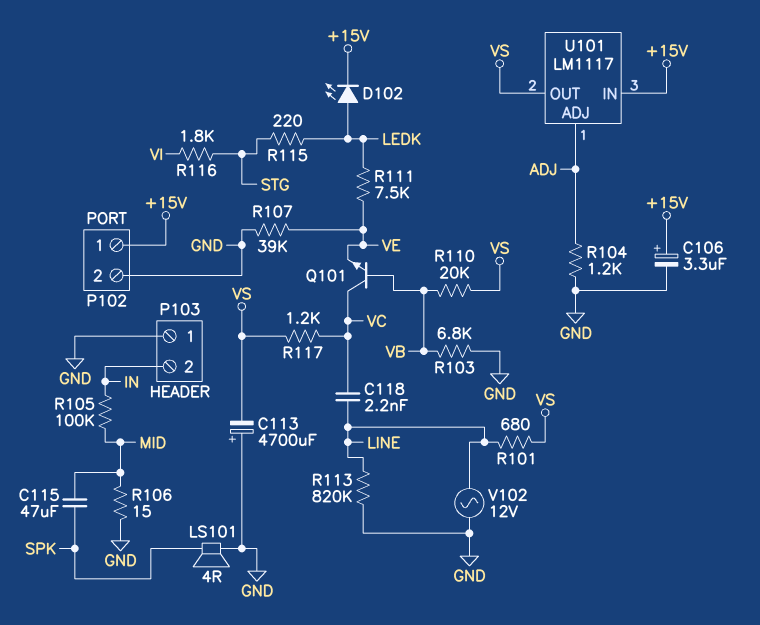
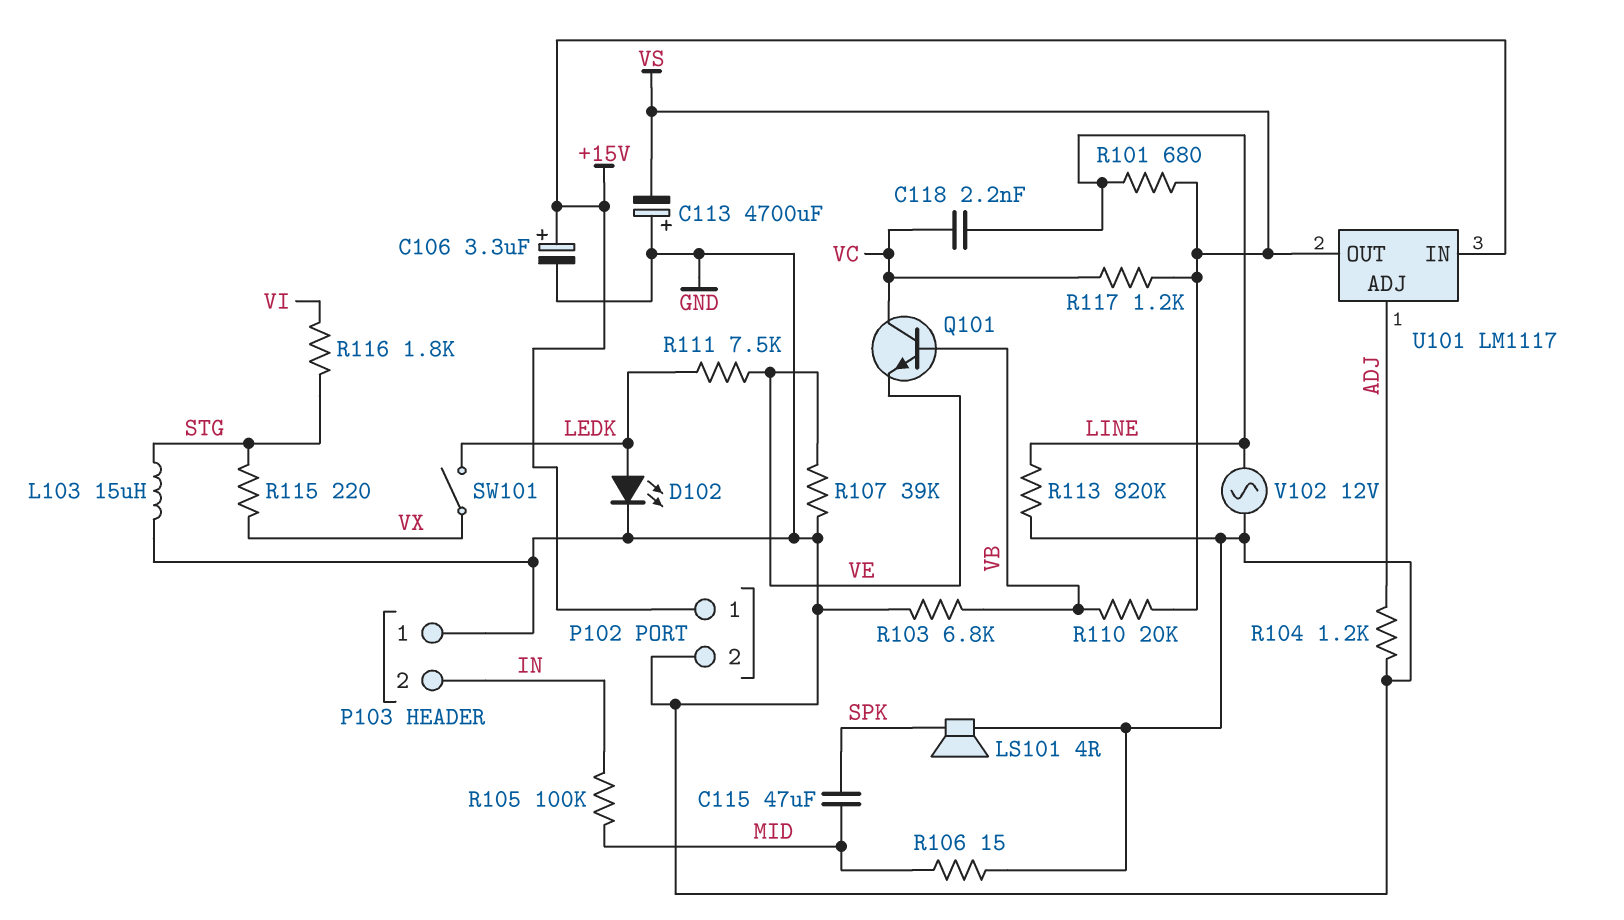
D102: LED (A LEDK, K +15V) -> LED (A LEDK, K GND)
L103: none -> 15uH (GND, STG)
R115: 220 (LEDK, STG) -> 220 (STG, VX)
SW101: none -> switch (LEDK, VX)

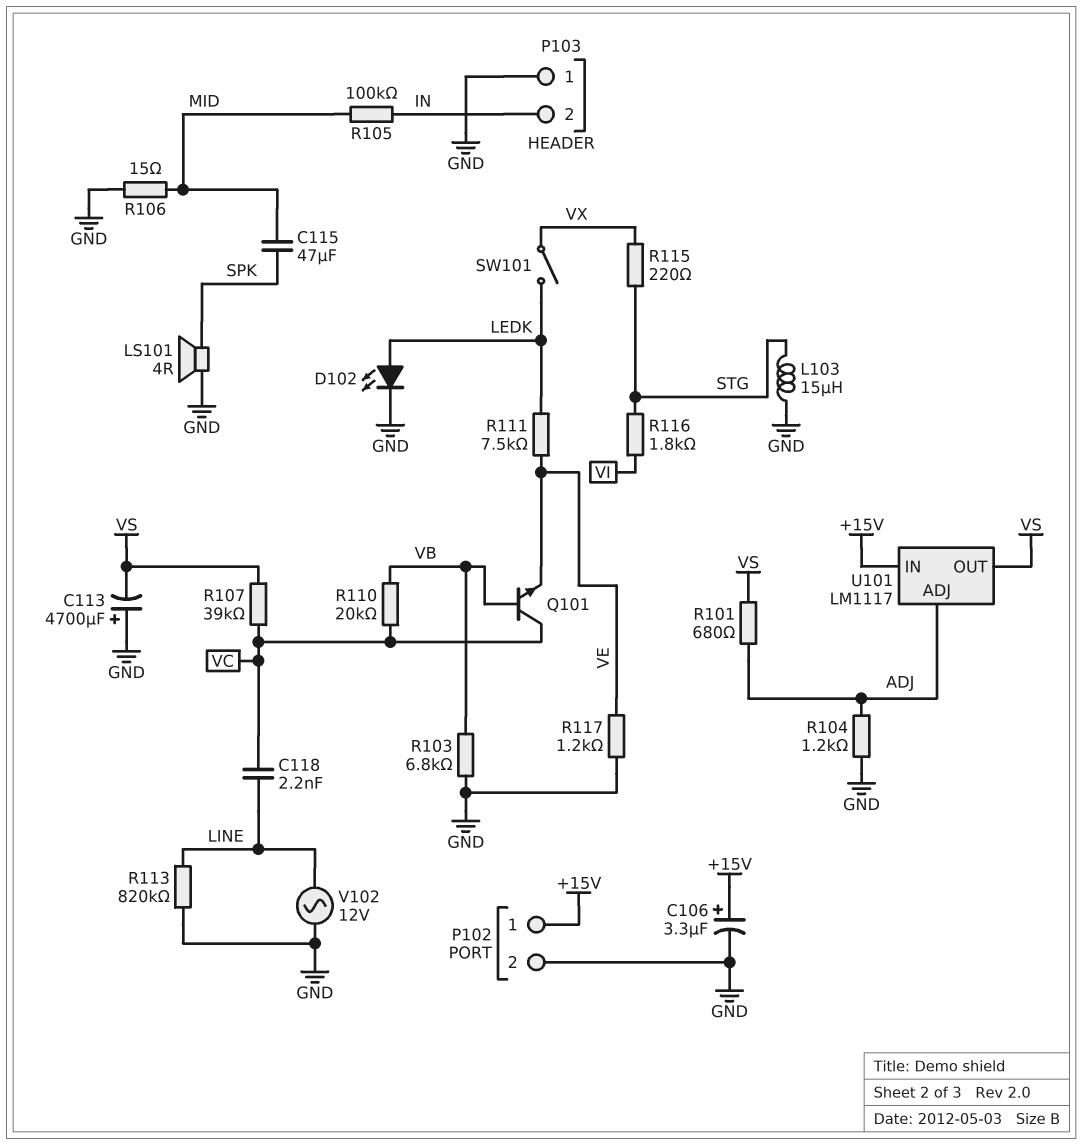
R101: 680 (LINE, VS) -> 680 (ADJ, VS)
R107: 39k (GND, VE) -> 39k (VC, VS)
R110: 20k (VB, VS) -> 20k (VB, VC)
R117: 1.2k (VC, VS) -> 1.2k (GND, VE)

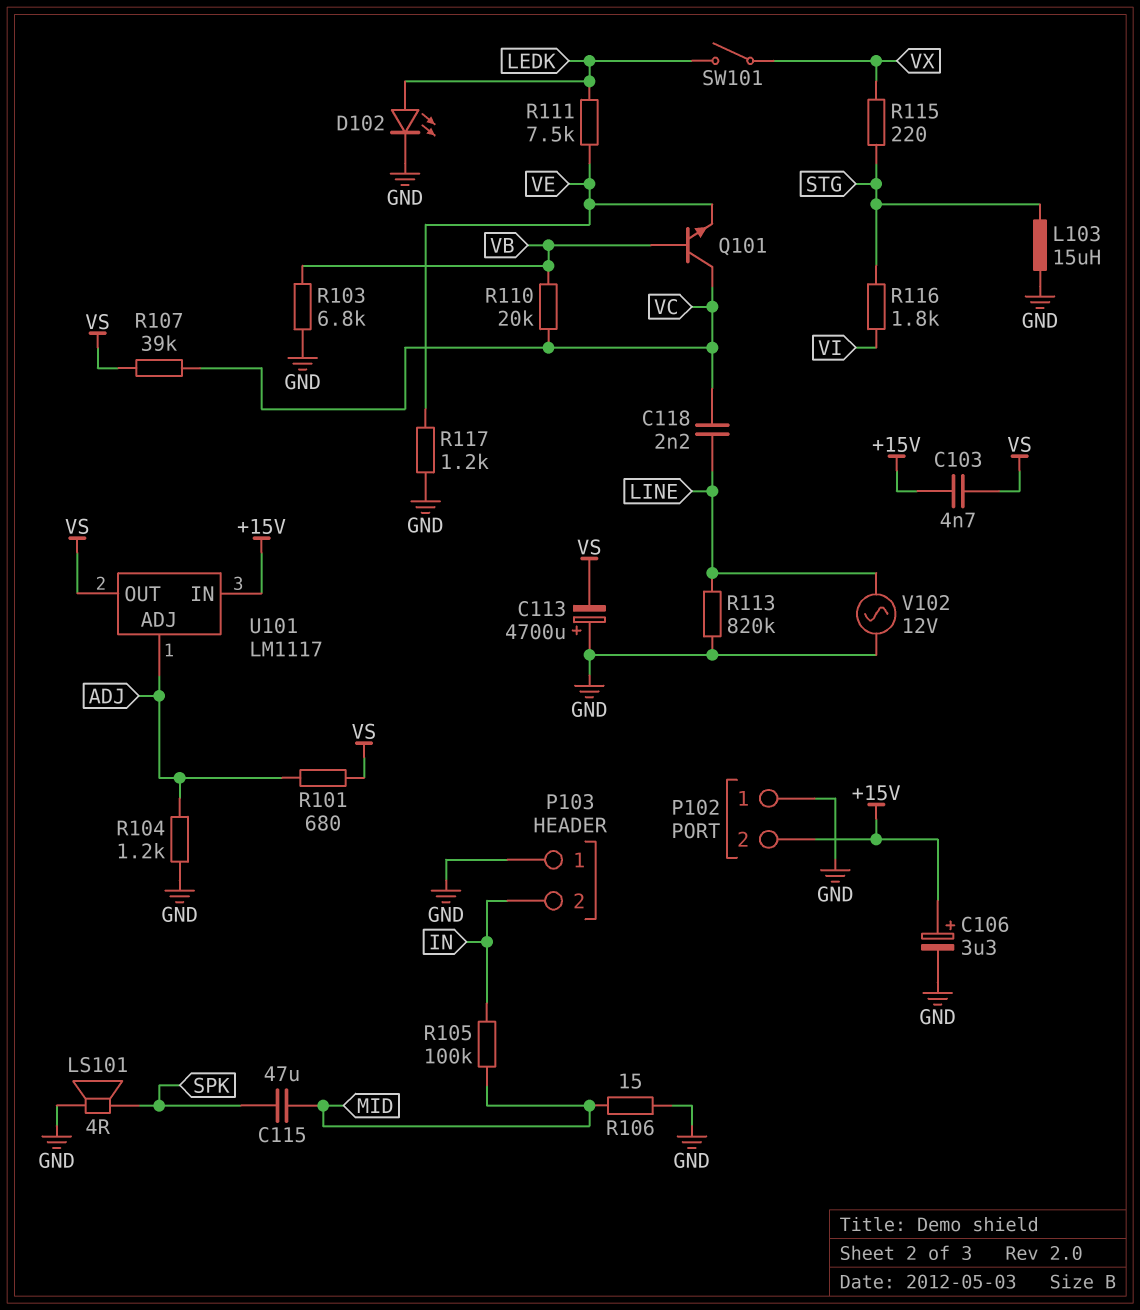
C103: none -> 4.7nF (+15V, VS)
P102 pin 1: +15V -> GND
P102 pin 2: GND -> +15V

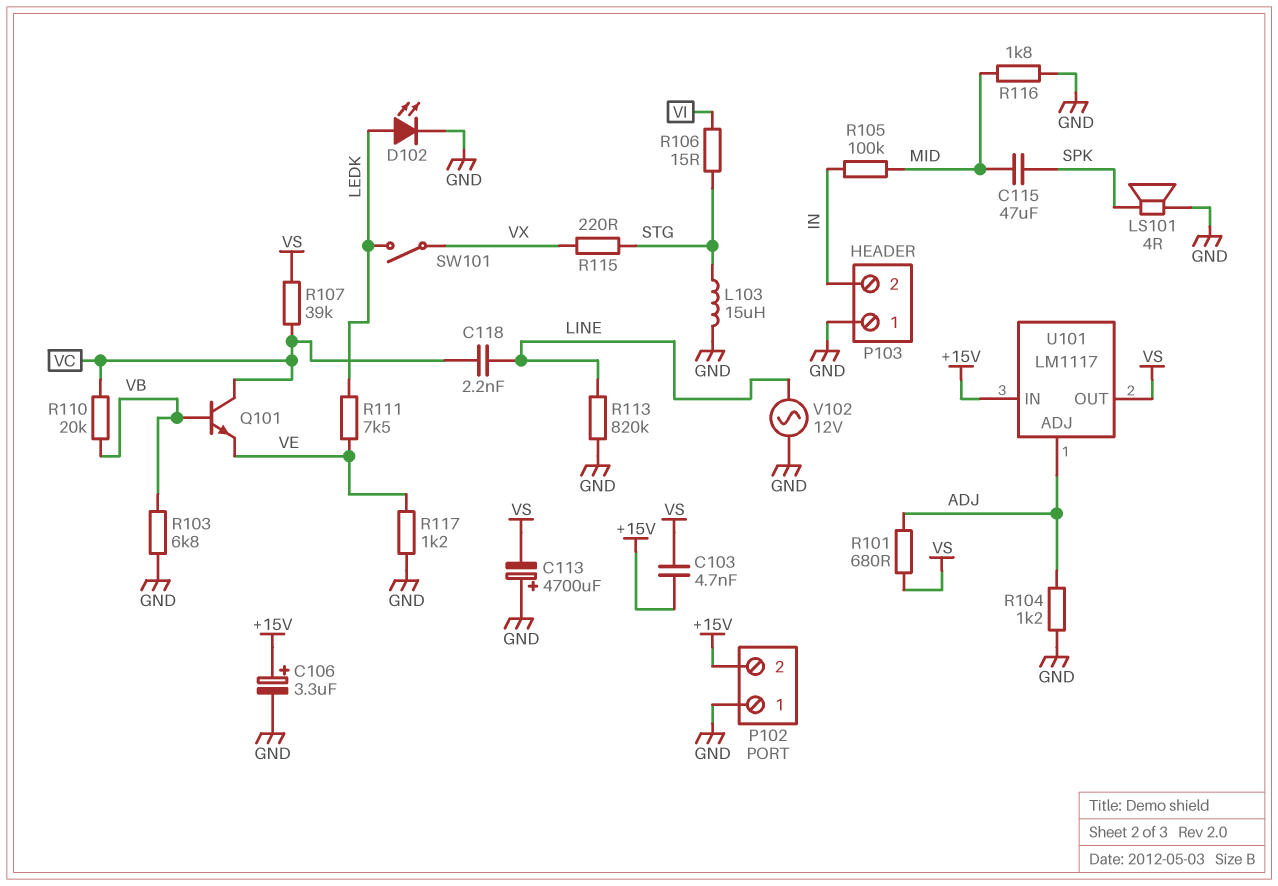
R106: 15 (GND, MID) -> 15 (STG, VI)
R116: 1.8k (STG, VI) -> 1.8k (GND, MID)

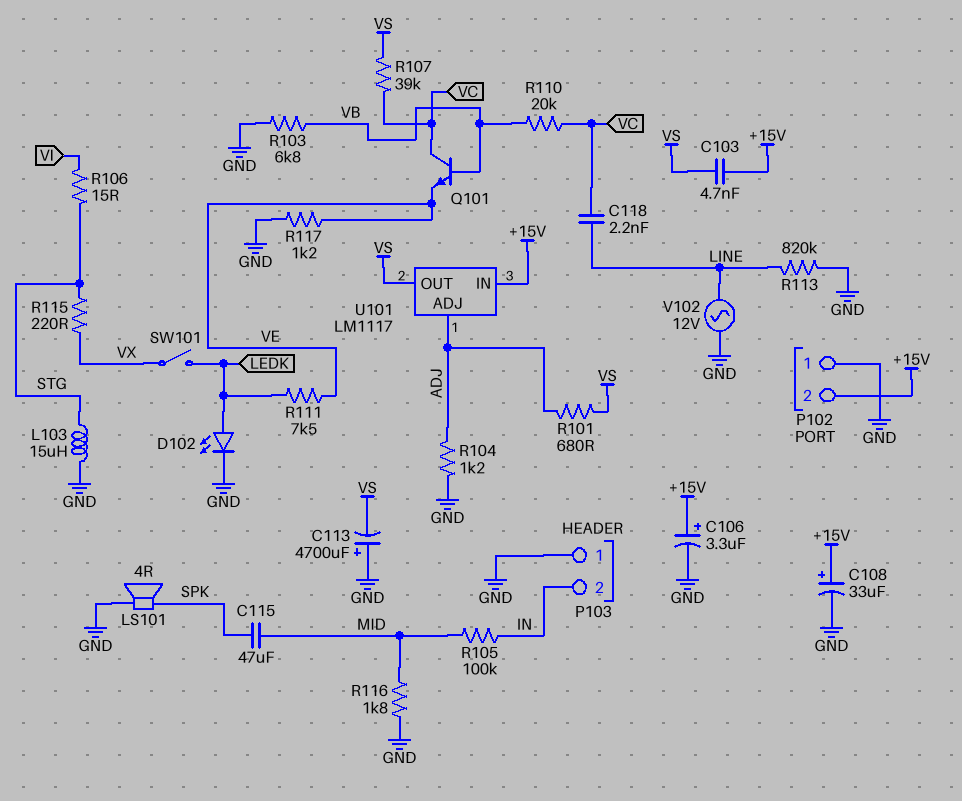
C108: none -> 33uF (plus +15V, minus GND)

